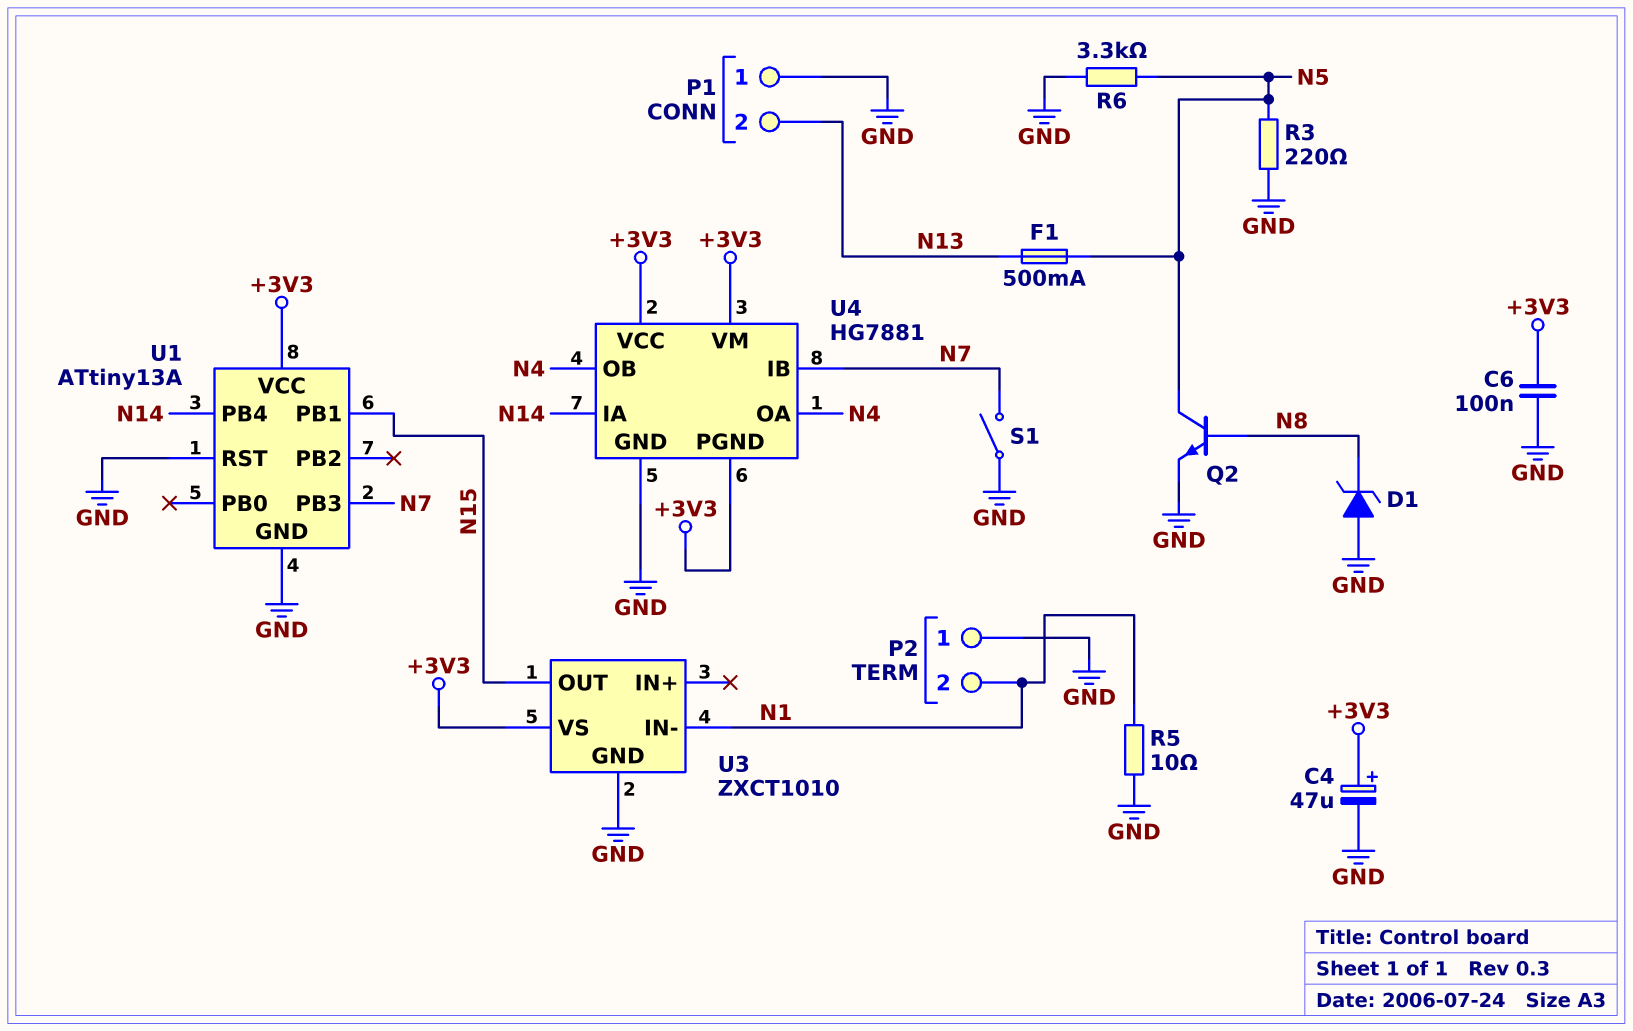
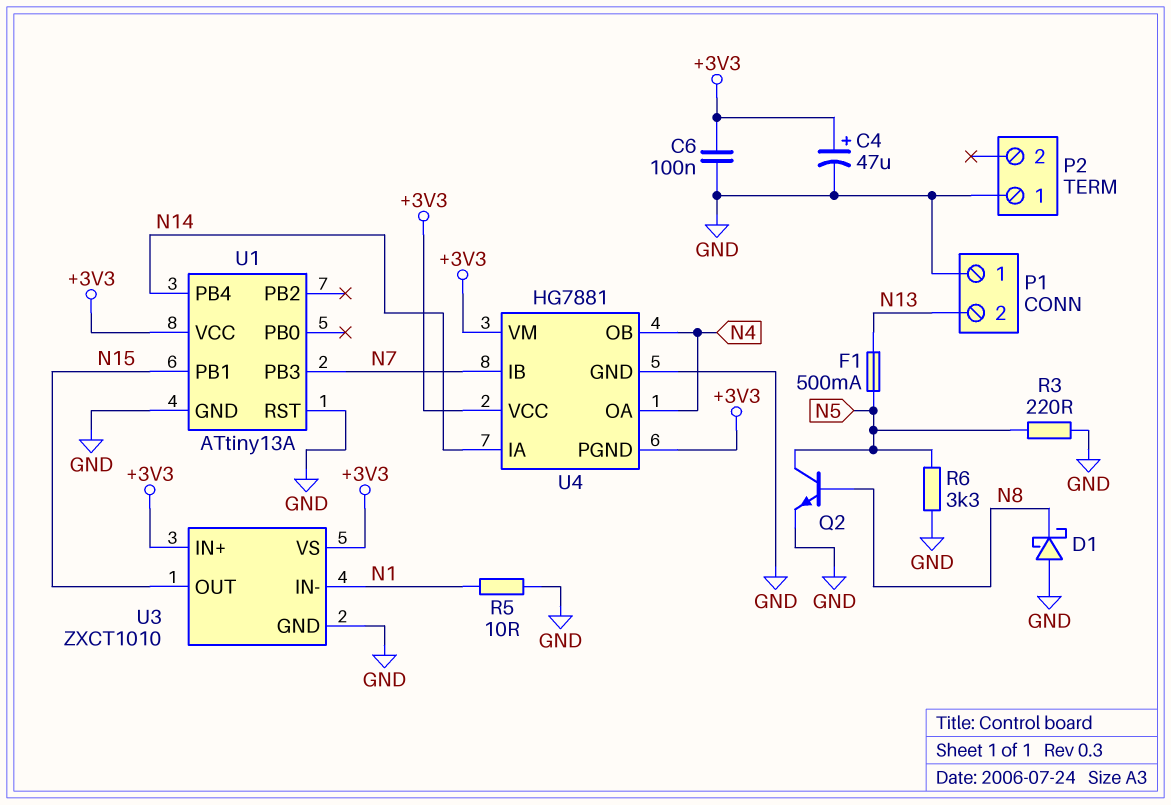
D1: zener (A GND, K N8) -> schottky (A GND, K N8)
P2 pin 2: N1 -> none
S1: switch (GND, N7) -> none
U3 pin IN+: none -> +3V3

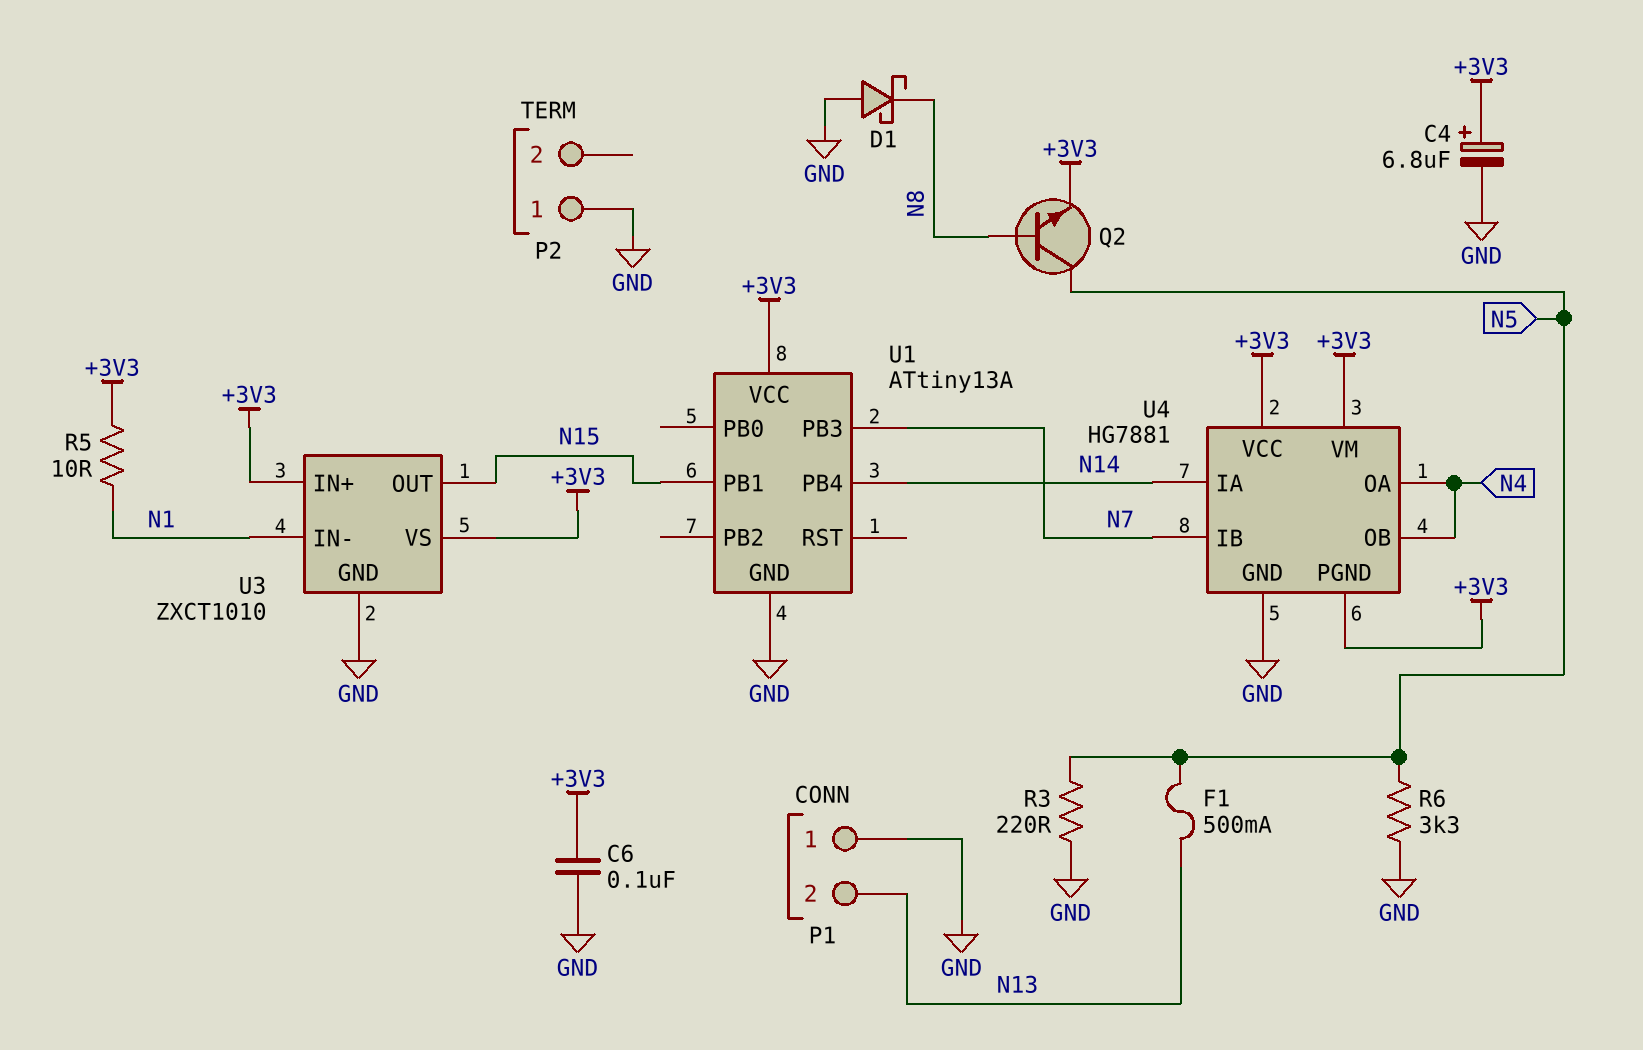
C4: 47uF (plus +3V3, minus GND) -> 6.8uF (plus +3V3, minus GND)
Q2: NPN (B N8, C N5, E GND) -> NPN (B N8, C N5, E +3V3)
R5: 10 (GND, N1) -> 10 (+3V3, N1)
U1 pin RST: GND -> none

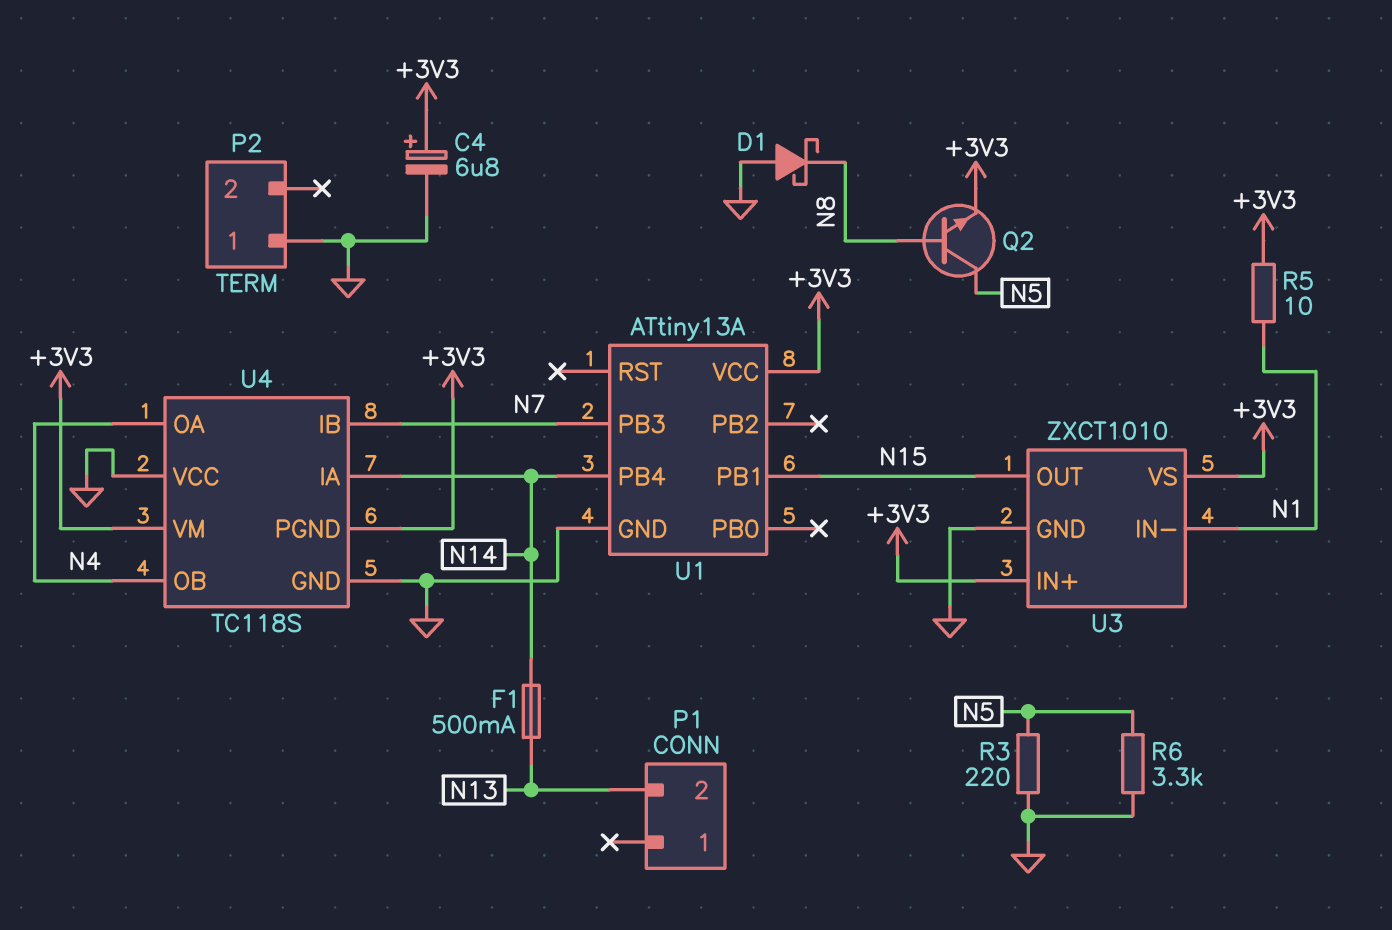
C6: 100nF (+3V3, GND) -> none
F1: 500mA (N5, N13) -> 500mA (N13, N14)
P1 pin 1: GND -> none
U4: HG7881 -> TC118S
U4 pin VCC: +3V3 -> GND

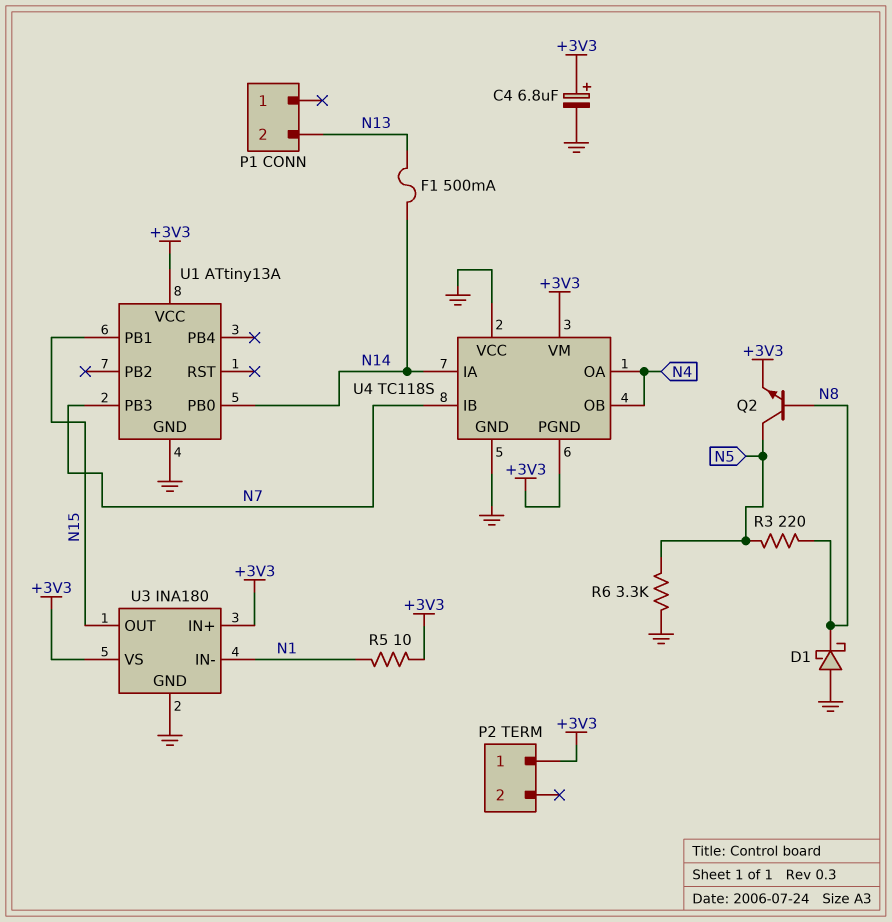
P2 pin 1: GND -> +3V3
R3: 220 (GND, N5) -> 220 (N5, N8)
U1 pin PB0: none -> N14
U1 pin PB4: N14 -> none
U3: ZXCT1010 -> INA180

